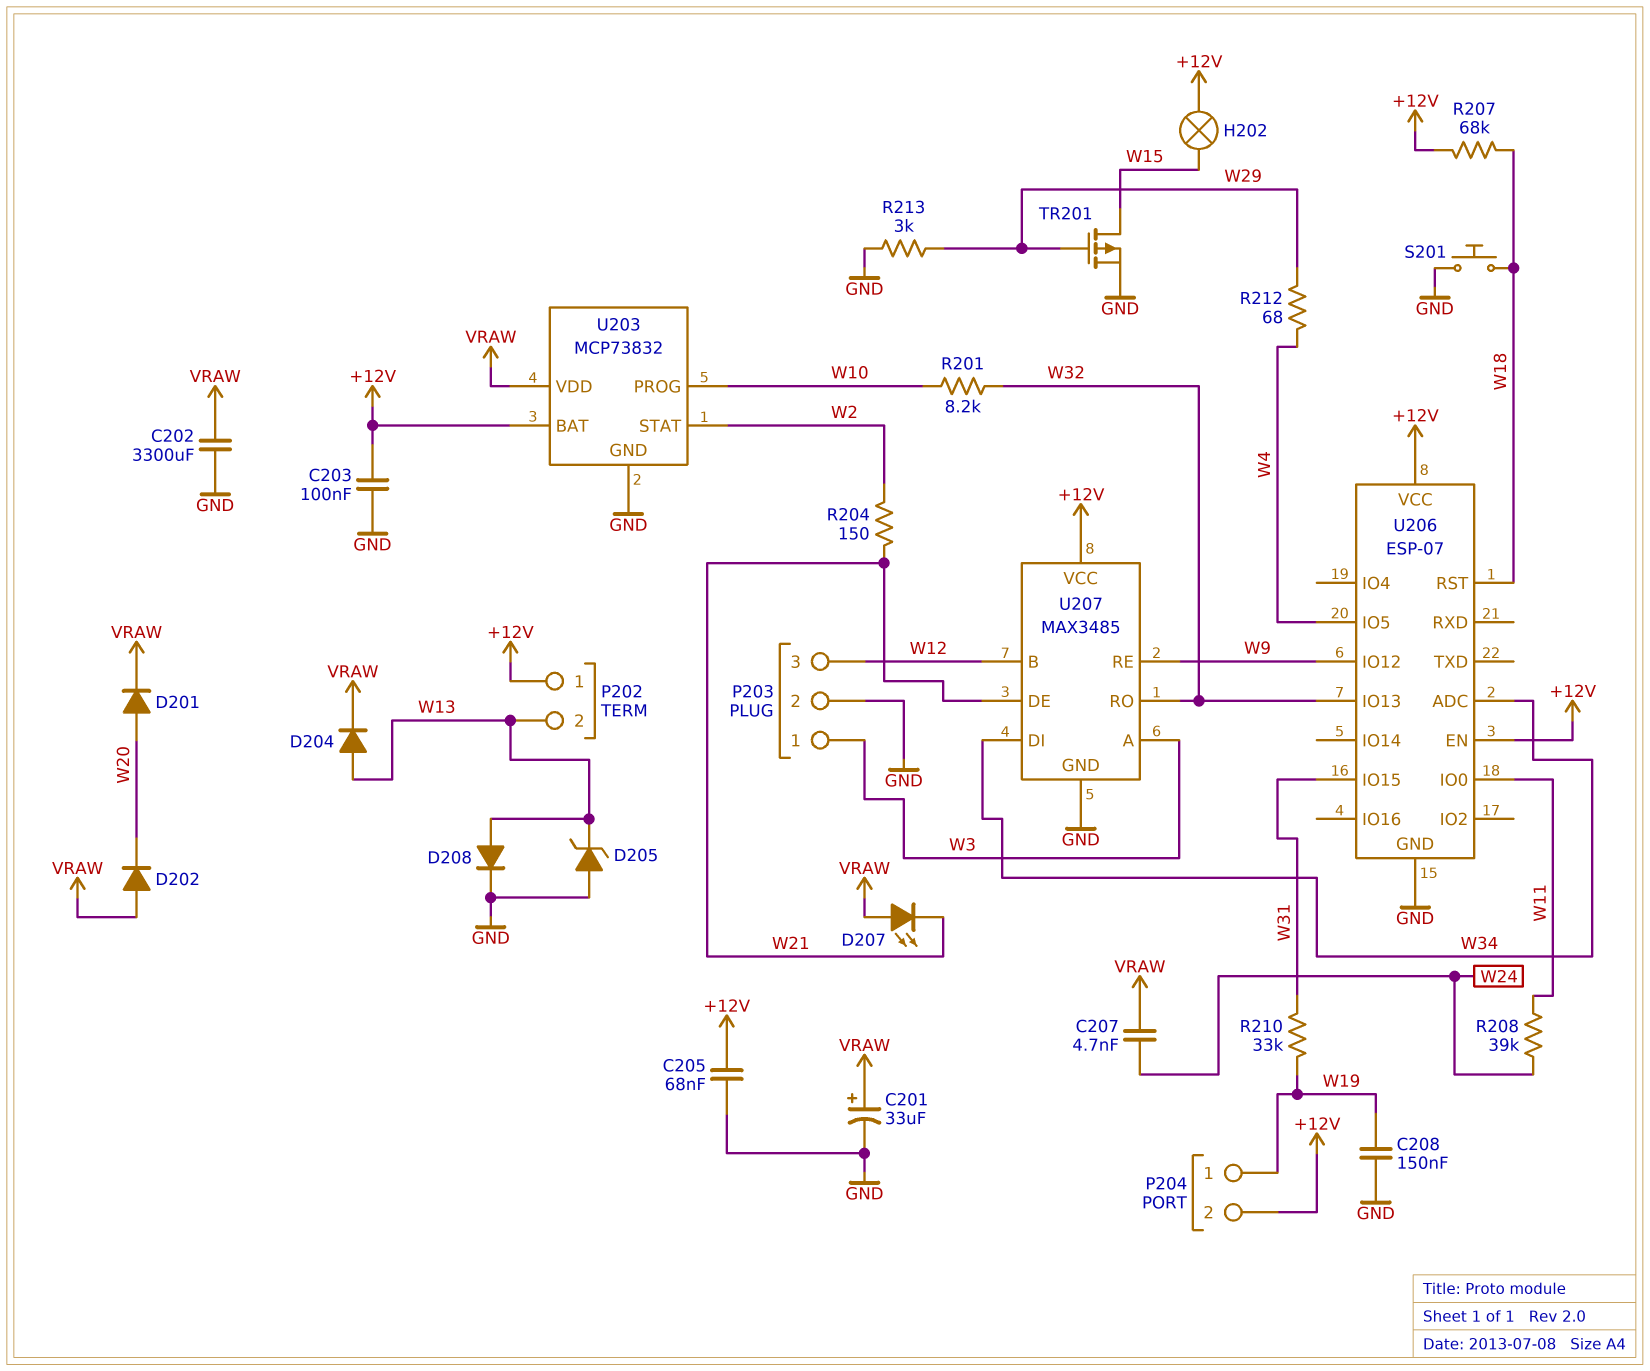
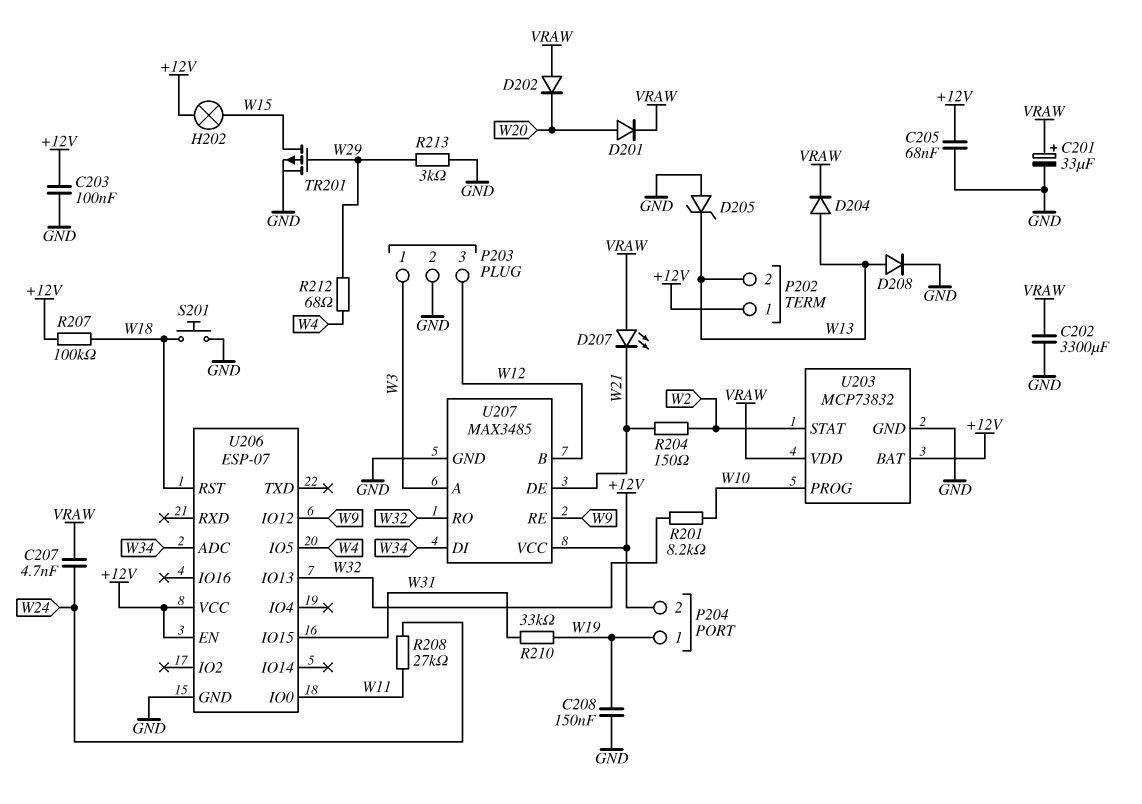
R207: 68k (+12V, W18) -> 100k (+12V, W18)
R208: 39k (W11, W24) -> 27k (W11, W24)

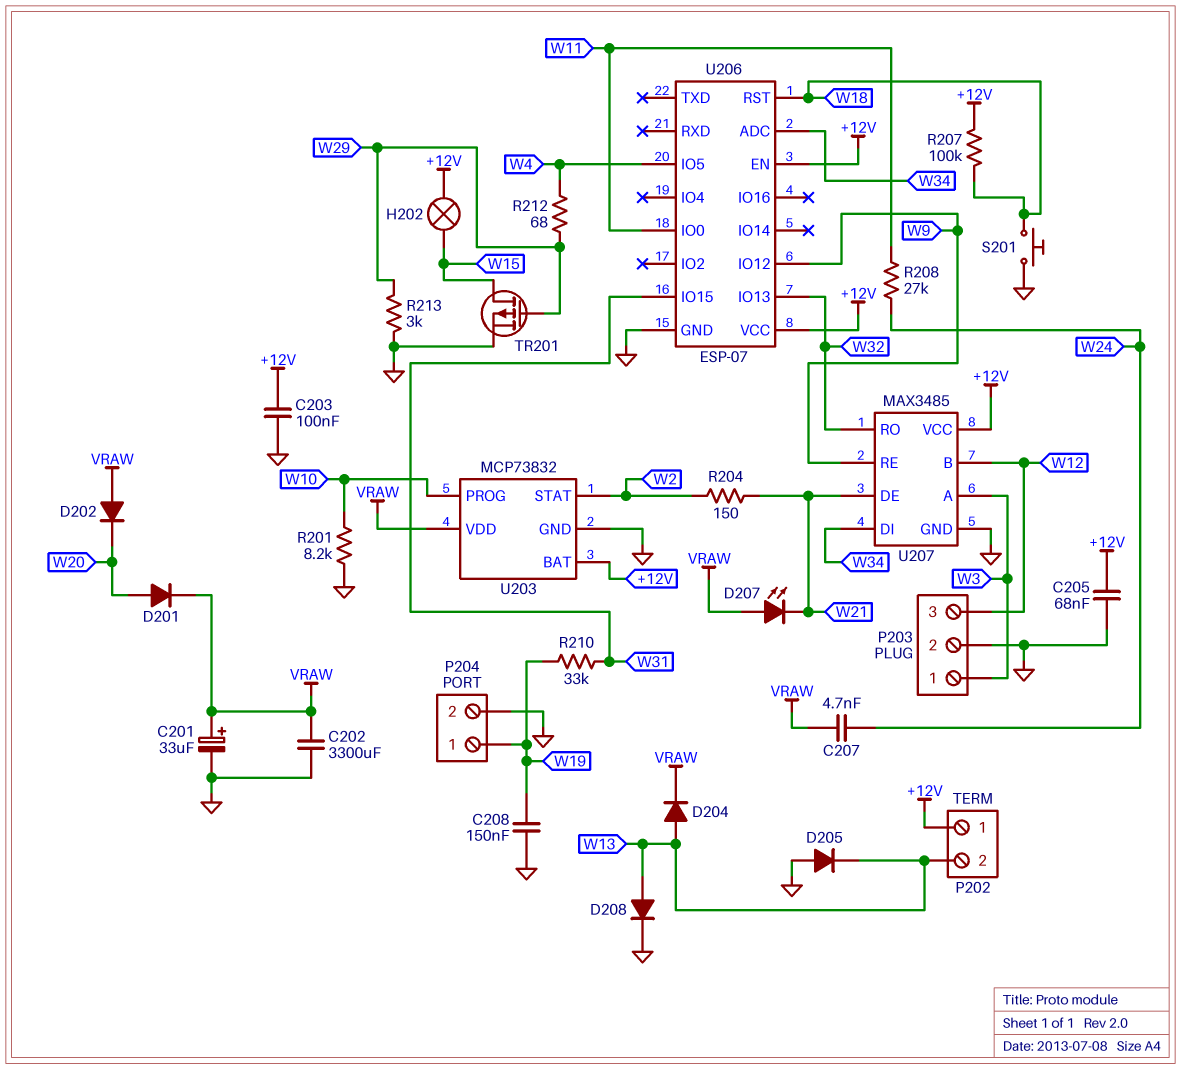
D205: zener (A GND, K W13) -> diode (A GND, K W13)
P204 pin 2: +12V -> GND
R201: 8.2k (W10, W32) -> 8.2k (GND, W10)

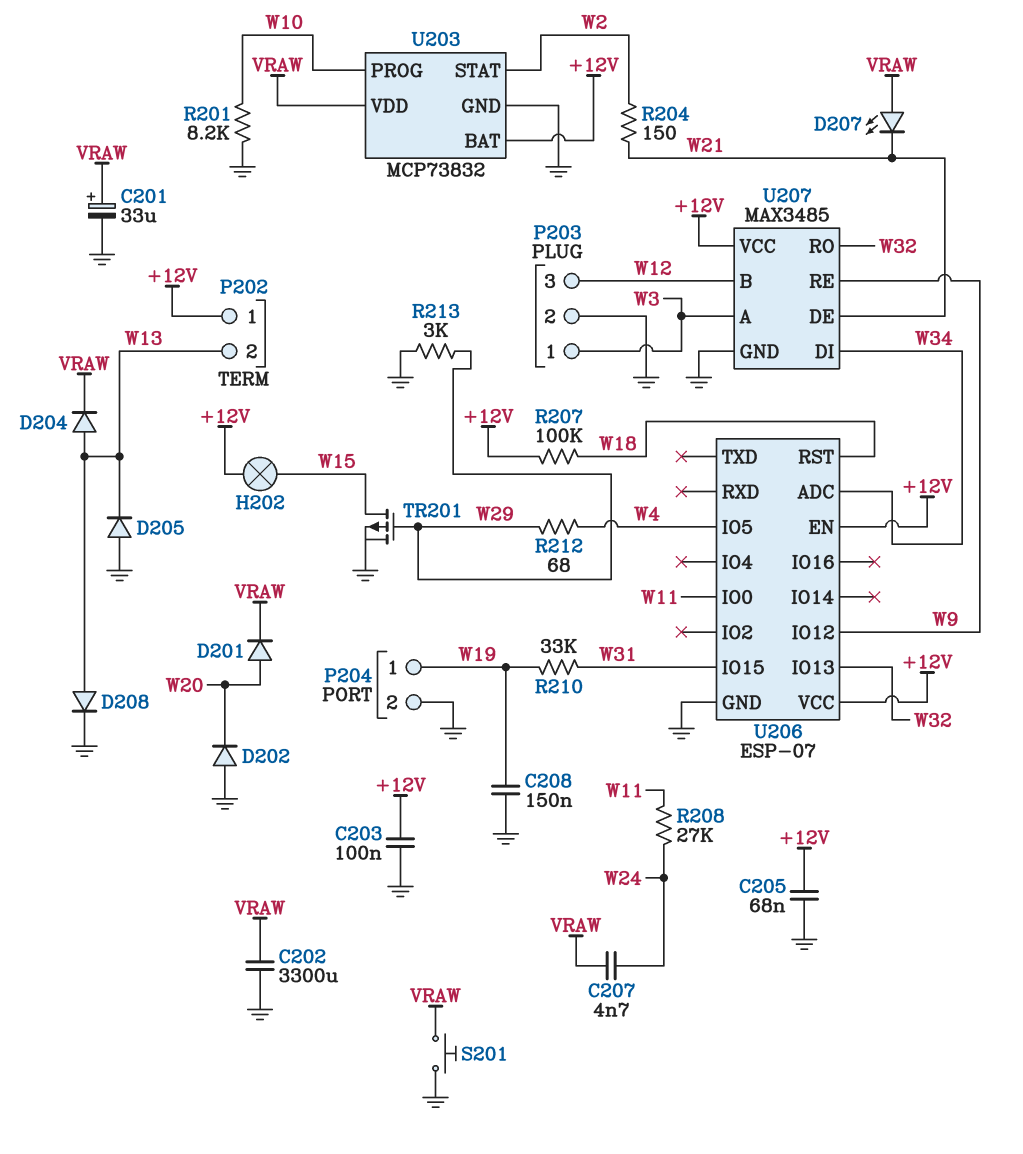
D202: diode (A VRAW, K W20) -> diode (A GND, K W20)
S201: button (GND, W18) -> button (GND, VRAW)

